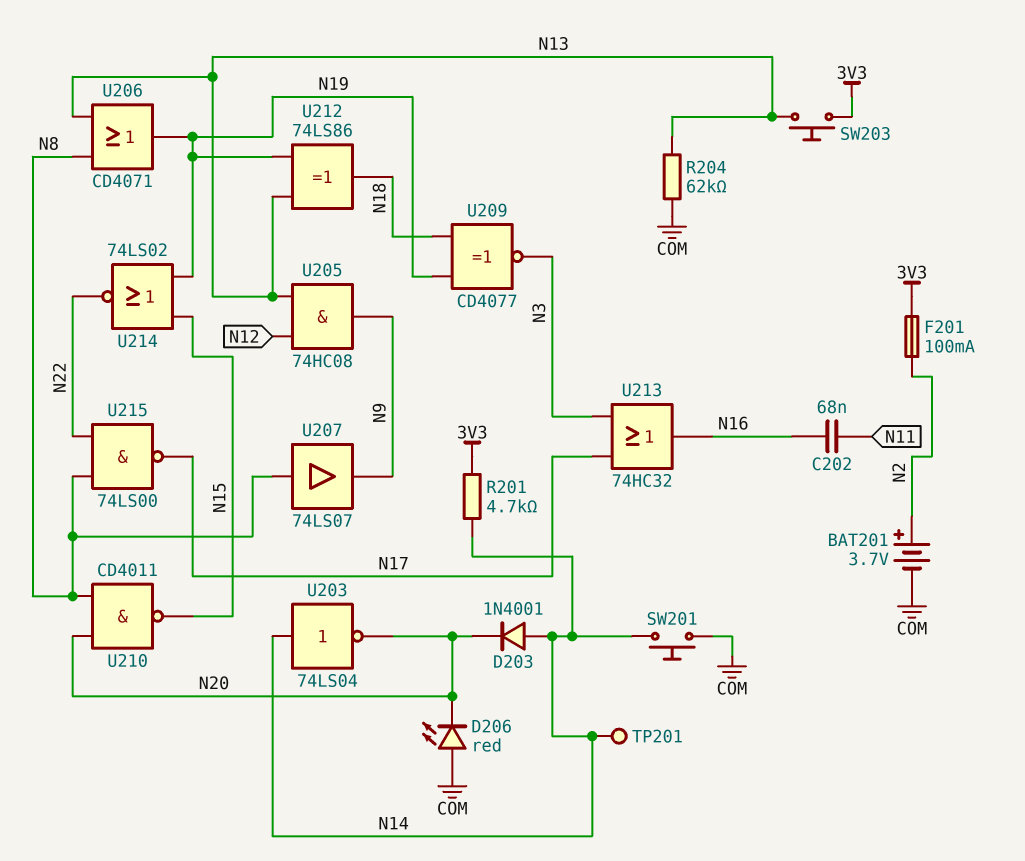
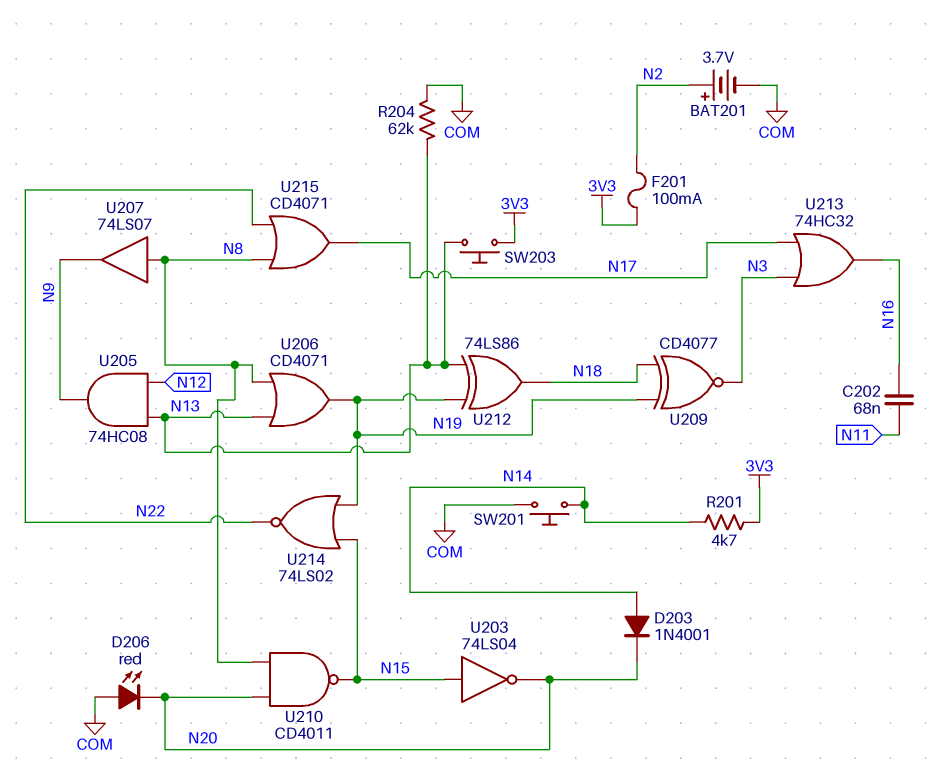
TP201: test point (N14) -> none
U203: NOT 74LS04 (in N14, out N20) -> NOT 74LS04 (in N15, out N20)
U215: NAND 74LS00 (in N8, in N22, out N17) -> OR CD4071 (in N8, in N22, out N17)

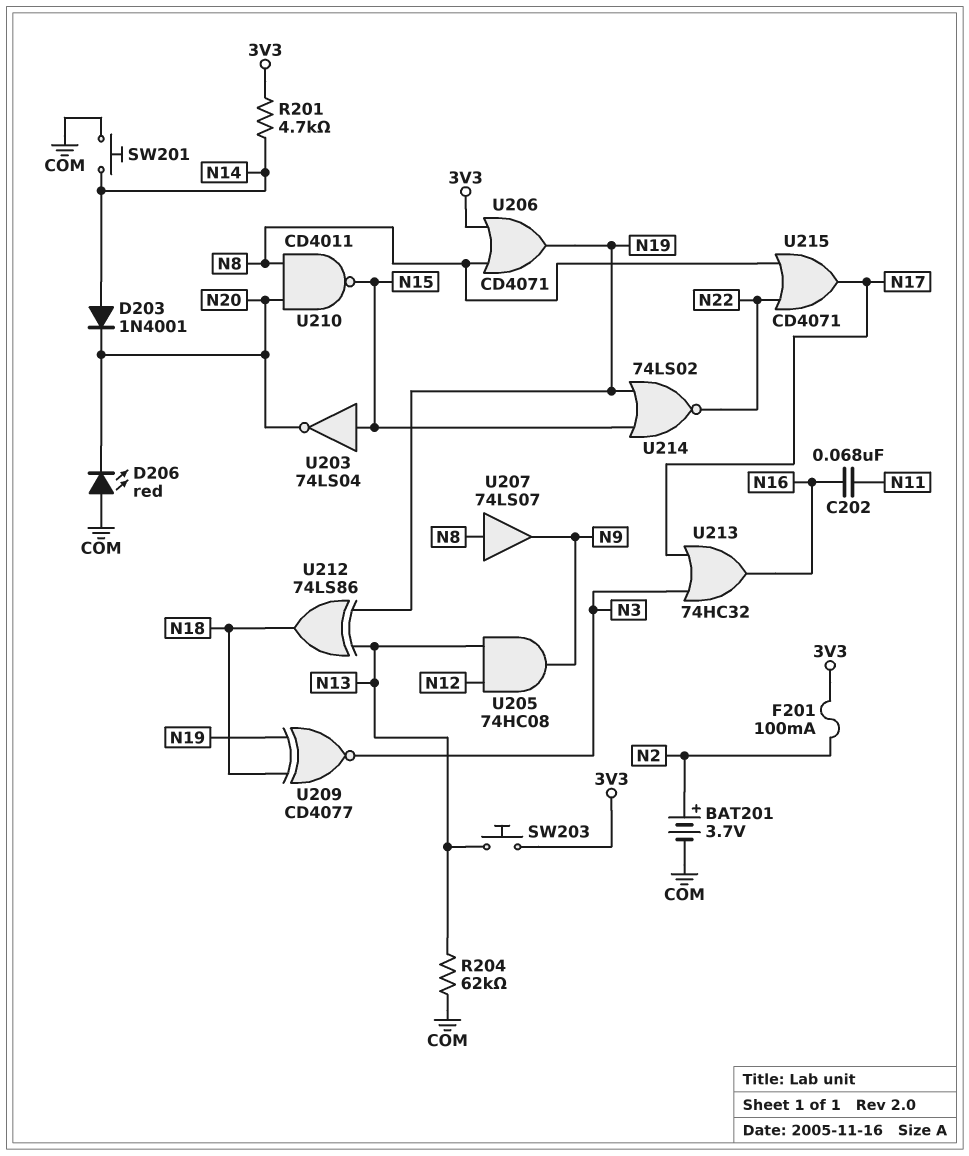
U206: OR CD4071 (in N8, in N13, out N19) -> OR CD4071 (in 3V3, in N8, out N19)

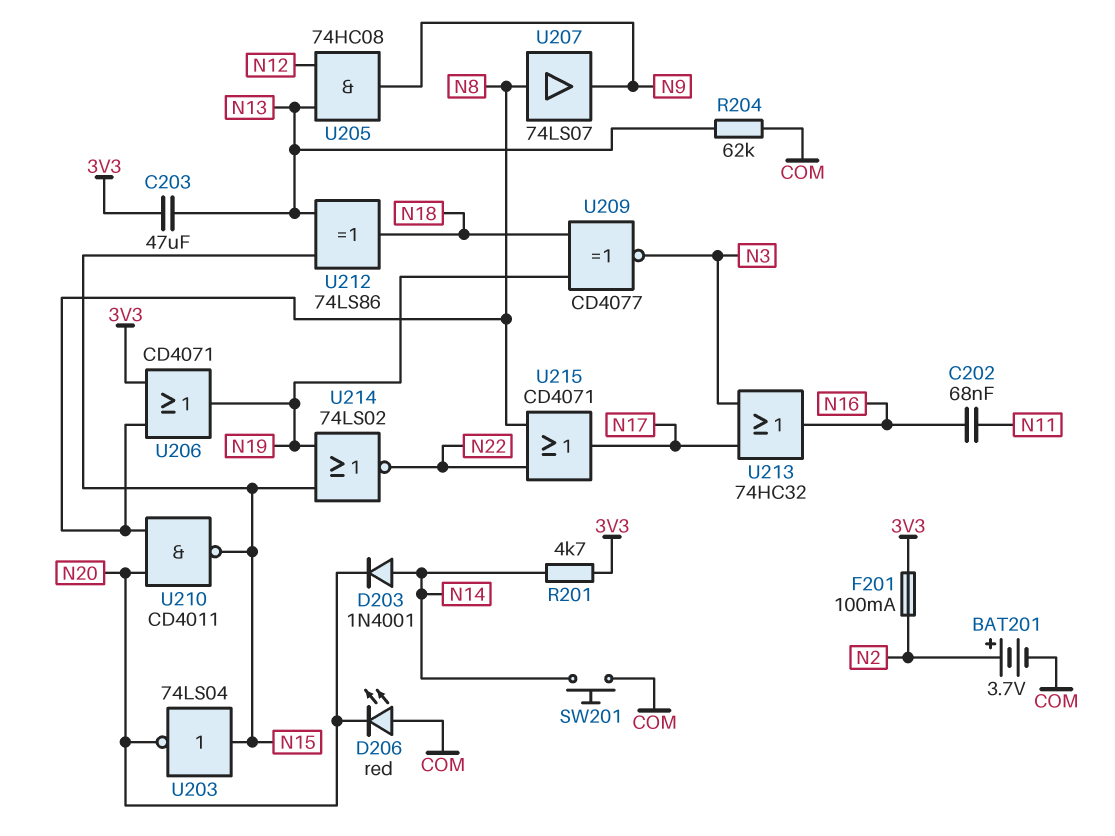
C203: none -> 47uF (3V3, N13)
SW203: button (3V3, N13) -> none
U212: XOR 74LS86 (in N13, in N19, out N18) -> XOR 74LS86 (in N13, in N15, out N18)

